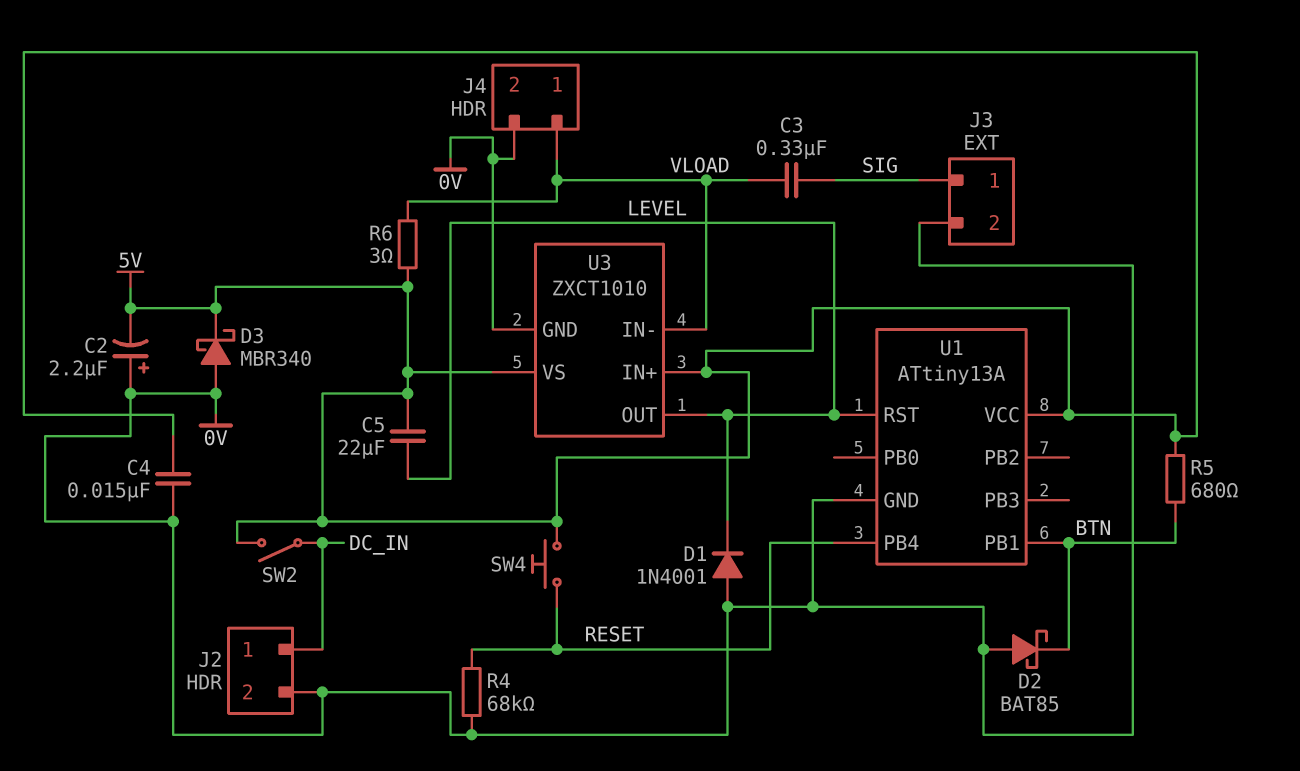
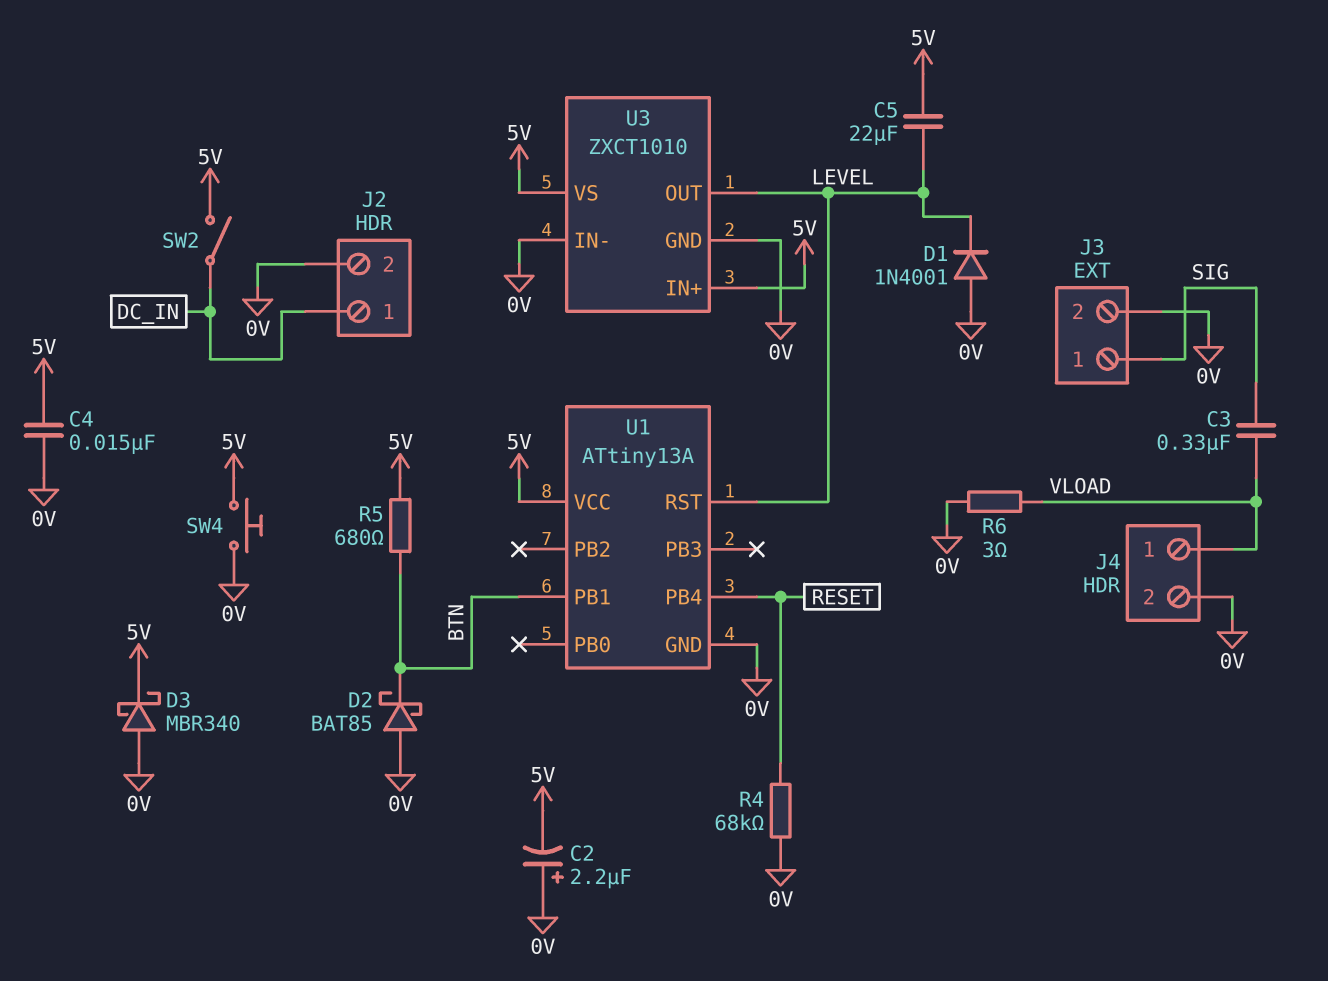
R6: 3 (5V, VLOAD) -> 3 (0V, VLOAD)
SW4: button (5V, RESET) -> button (0V, 5V)
U3 pin IN-: VLOAD -> 0V

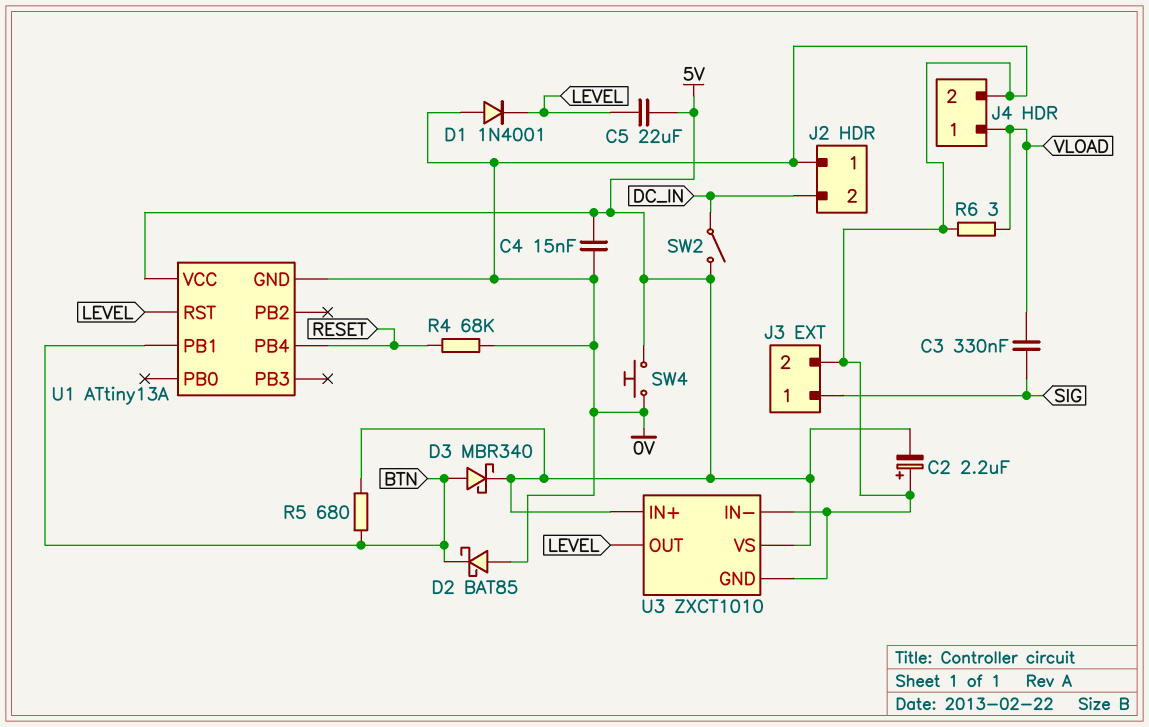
D3: schottky MBR340 (A 0V, K 5V) -> schottky MBR340 (A BTN, K 5V)
J2 pin 1: DC_IN -> 0V
J2 pin 2: 0V -> DC_IN

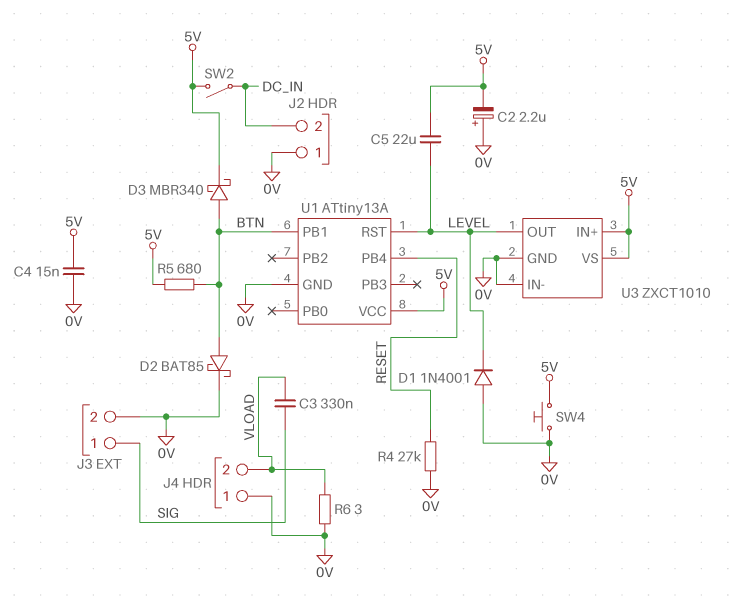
D2: schottky BAT85 (A 0V, K BTN) -> schottky BAT85 (A BTN, K 0V)
J4 pin 1: VLOAD -> 0V
J4 pin 2: 0V -> VLOAD
R4: 68k (0V, RESET) -> 27k (0V, RESET)

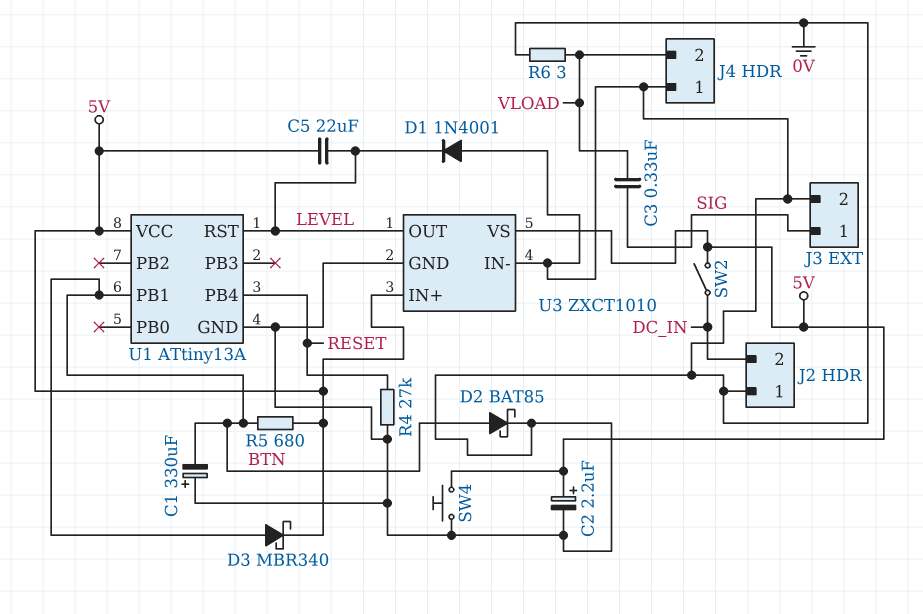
C1: none -> 330uF (plus 0V, minus BTN)
C2: 2.2uF (plus 0V, minus 5V) -> 2.2uF (plus 5V, minus 0V)
C4: 15nF (0V, 5V) -> none

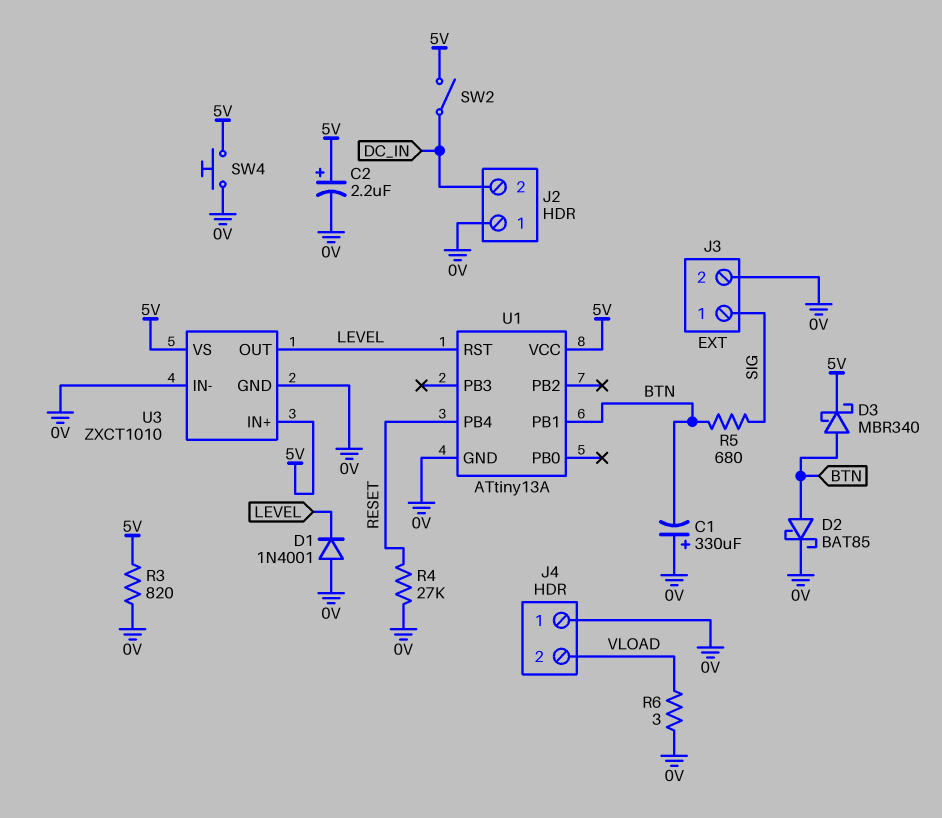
C3: 330nF (SIG, VLOAD) -> none
C5: 22uF (5V, LEVEL) -> none
R3: none -> 820 (0V, 5V)
R5: 680 (5V, BTN) -> 680 (BTN, SIG)

